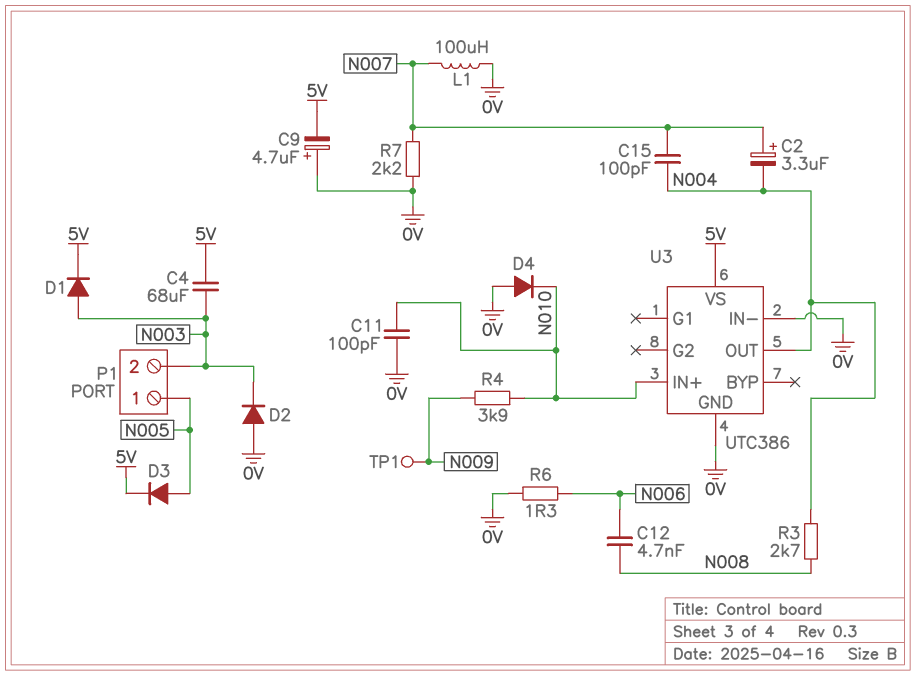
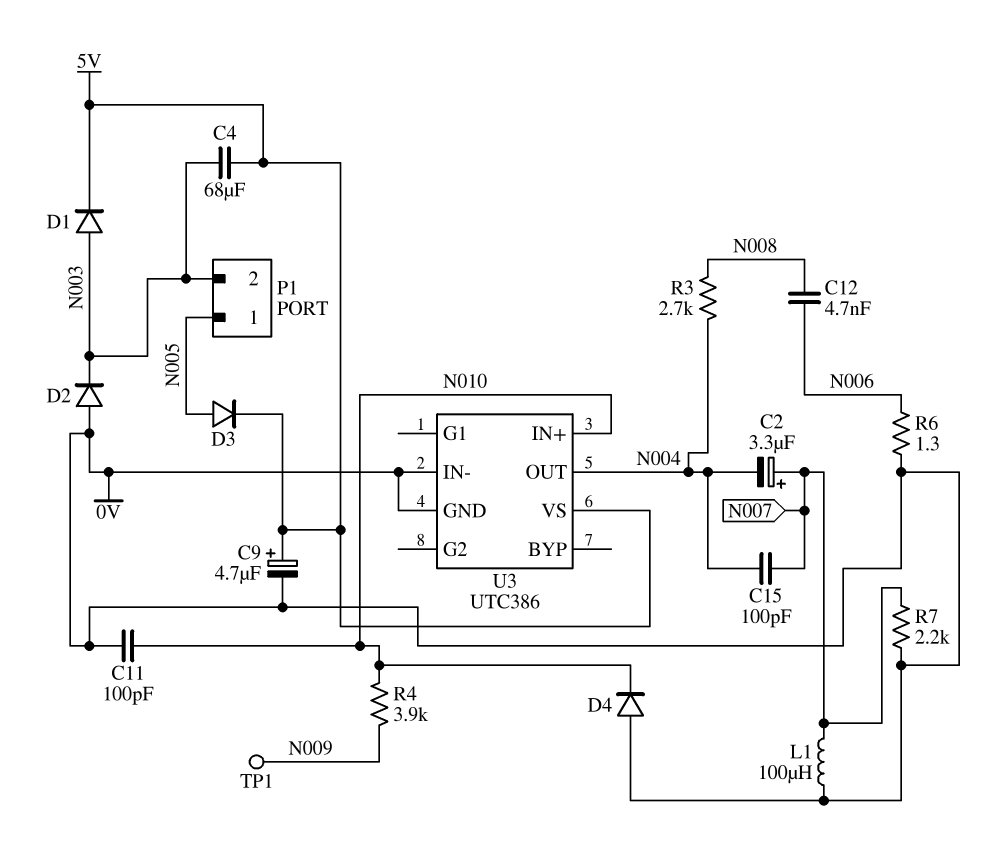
C9: 4.7uF (plus 0V, minus 5V) -> 4.7uF (plus 5V, minus 0V)

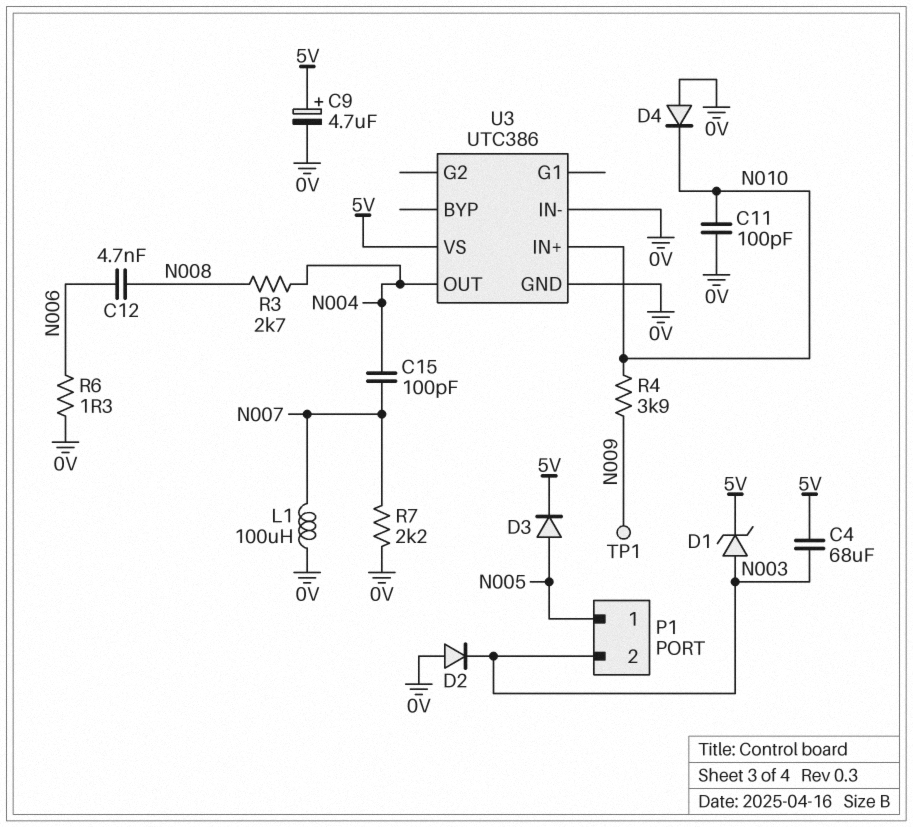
C2: 3.3uF (plus N007, minus N004) -> none
D1: diode (A N003, K 5V) -> zener (A N003, K 5V)

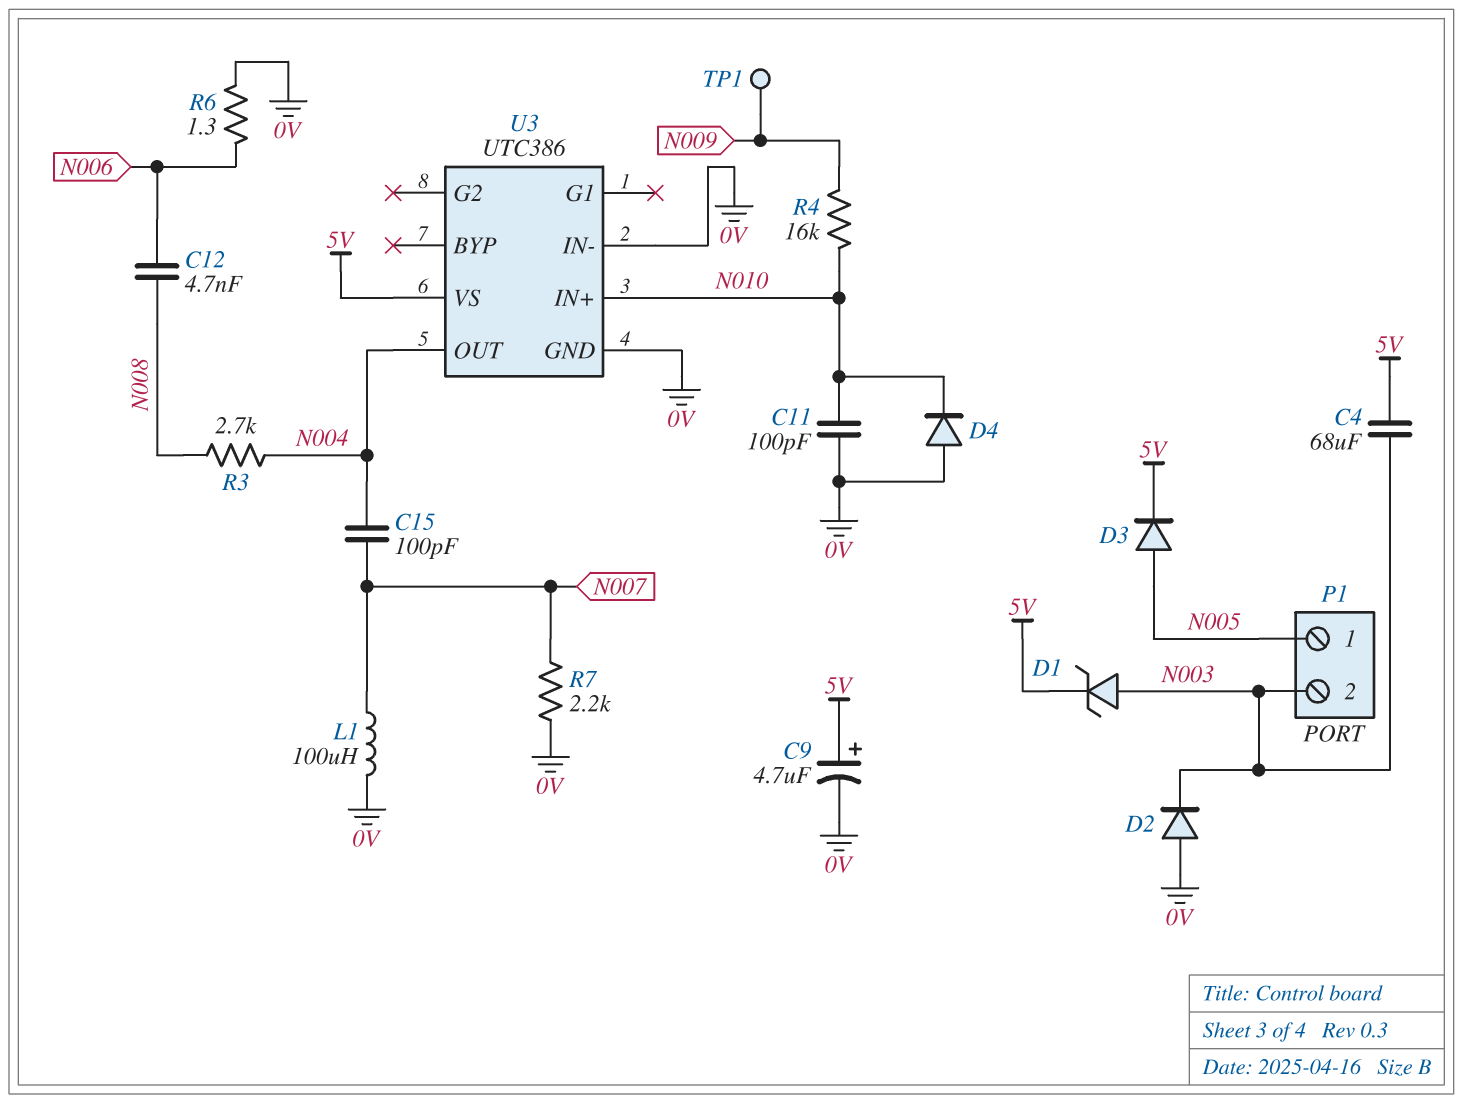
R4: 3.9k (N009, N010) -> 16k (N009, N010)

